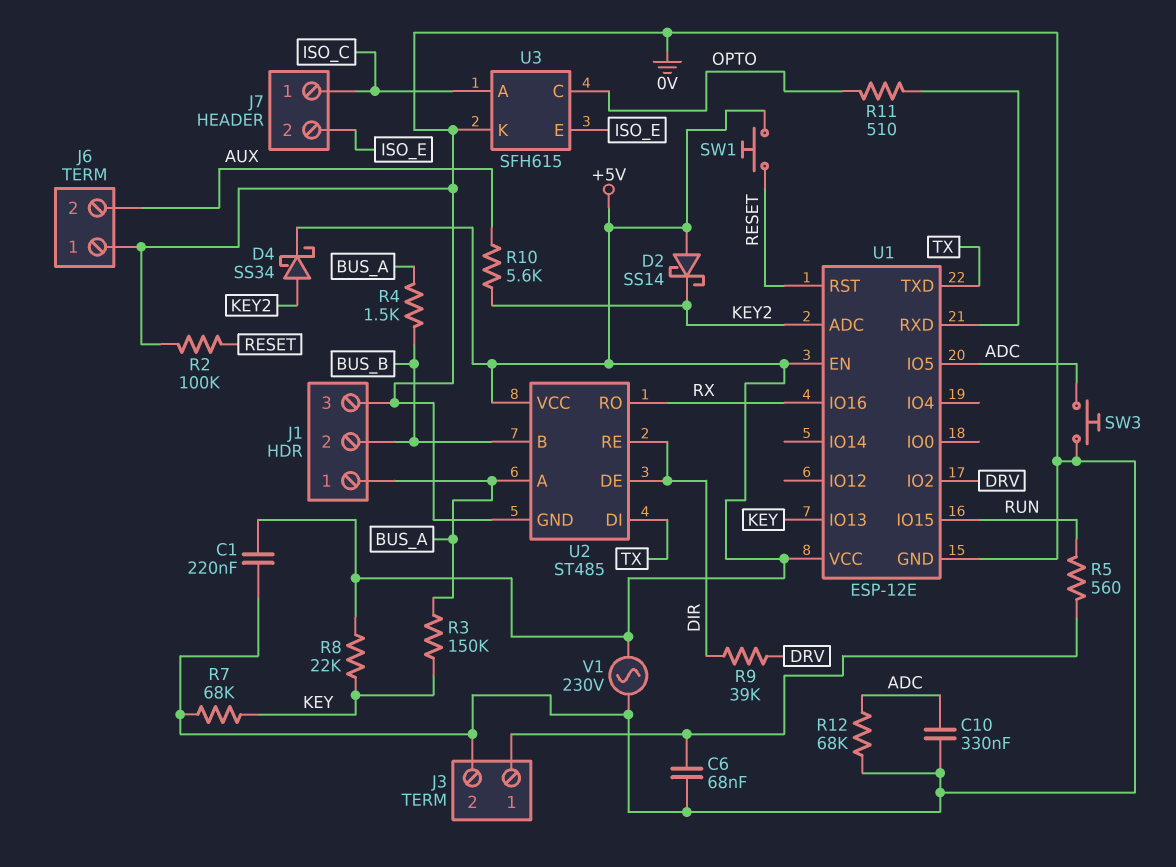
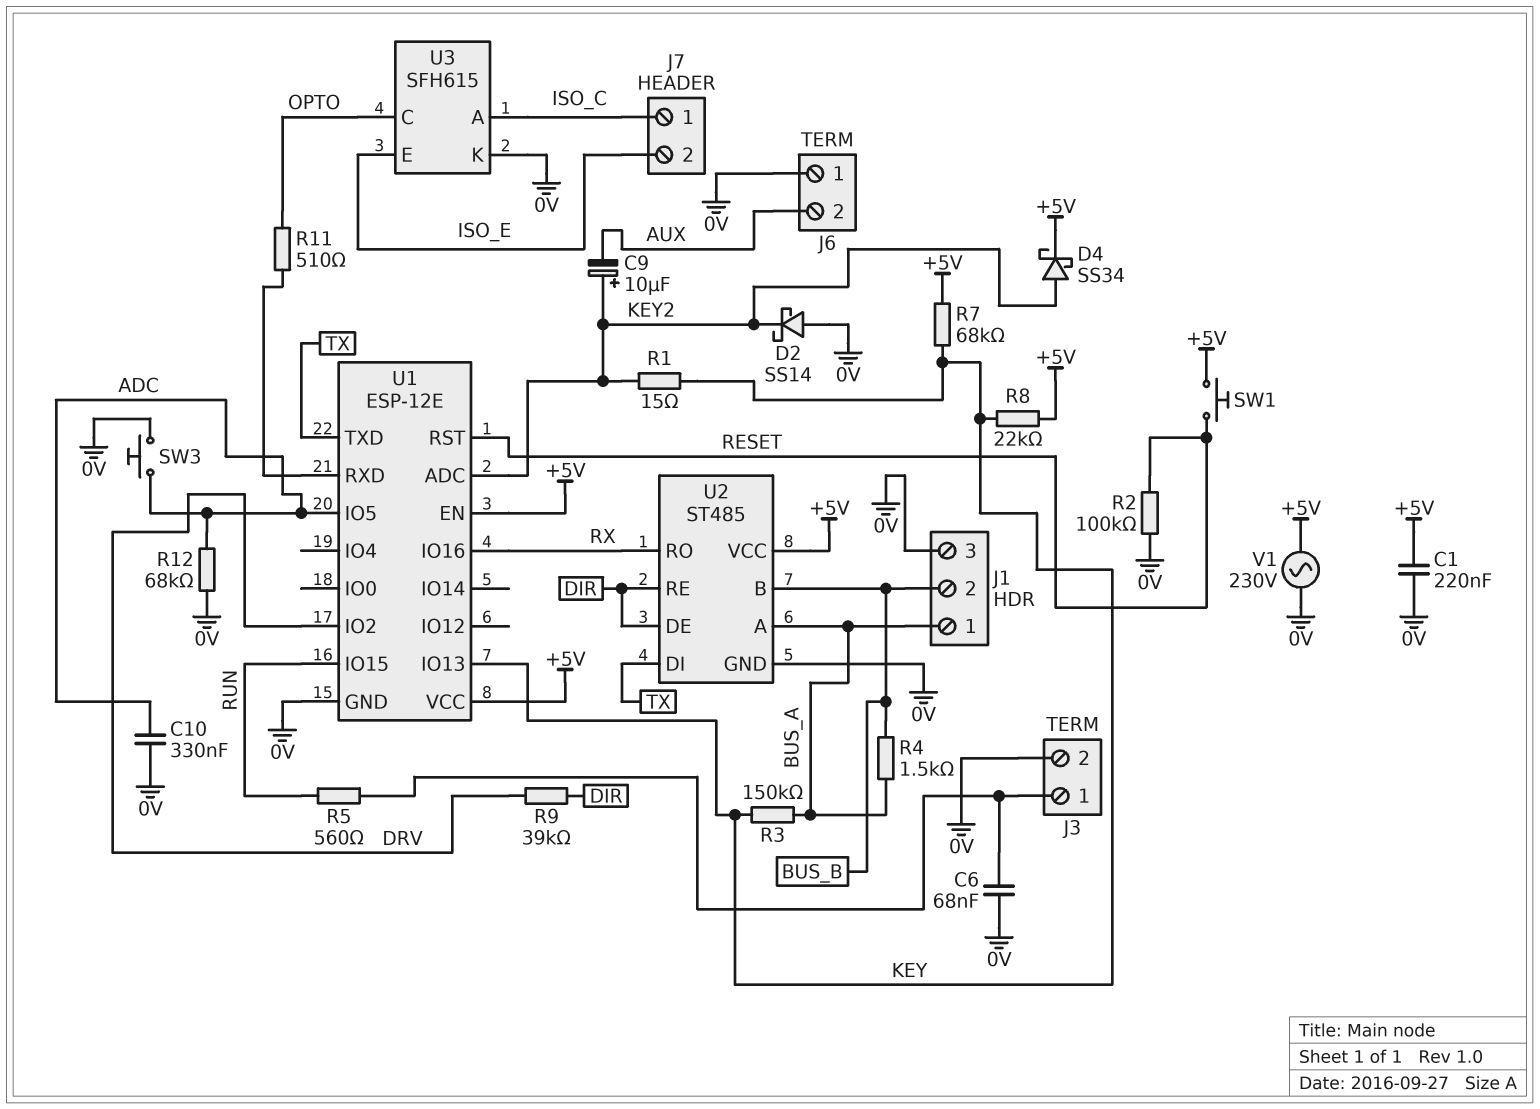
C9: none -> 10uF (plus KEY2, minus AUX)
D2: schottky SS14 (A +5V, K KEY2) -> schottky SS14 (A 0V, K KEY2)
R1: none -> 15 (KEY, KEY2)
R7: 68k (0V, KEY) -> 68k (+5V, KEY)
R10: 5.6k (AUX, KEY2) -> none

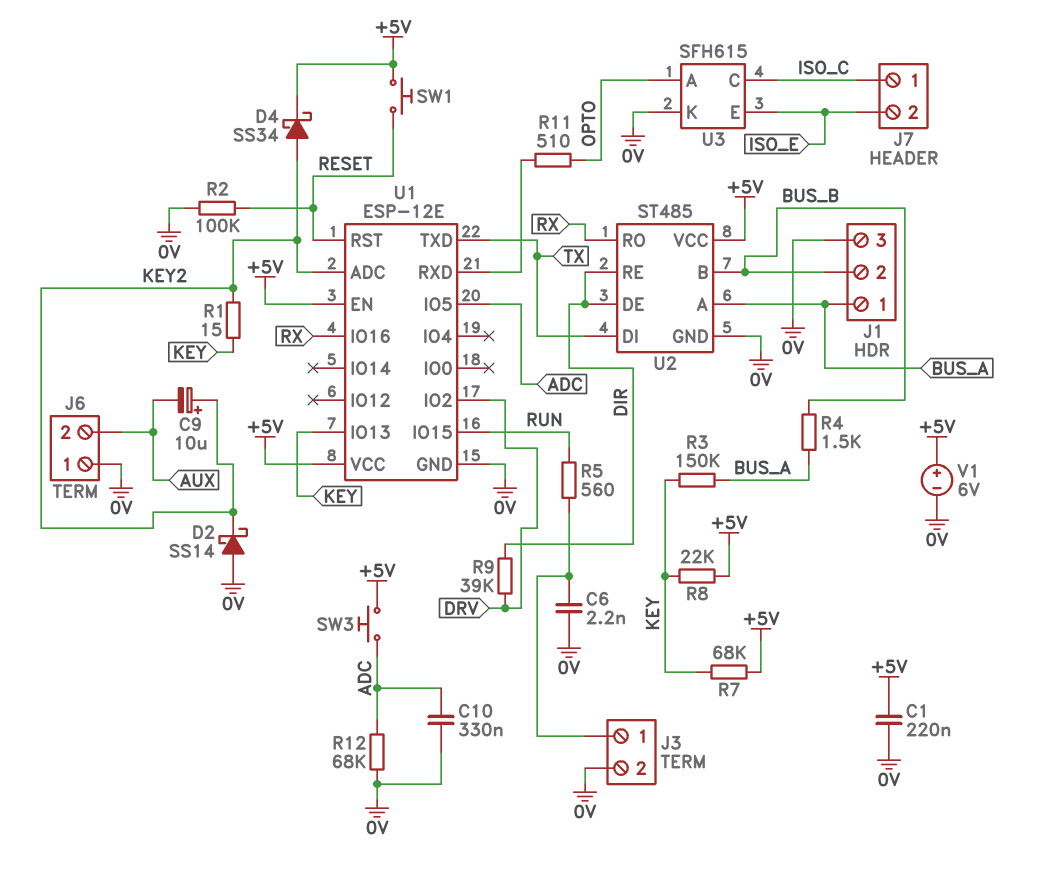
C6: 68nF (0V, J3/1) -> 2.2nF (0V, J3/1)
SW3: button (0V, ADC) -> button (+5V, ADC)
U3 pin A: ISO_C -> OPTO
U3 pin C: OPTO -> ISO_C
V1: AC 230V (+5V, 0V) -> 6V (plus +5V, minus 0V)

